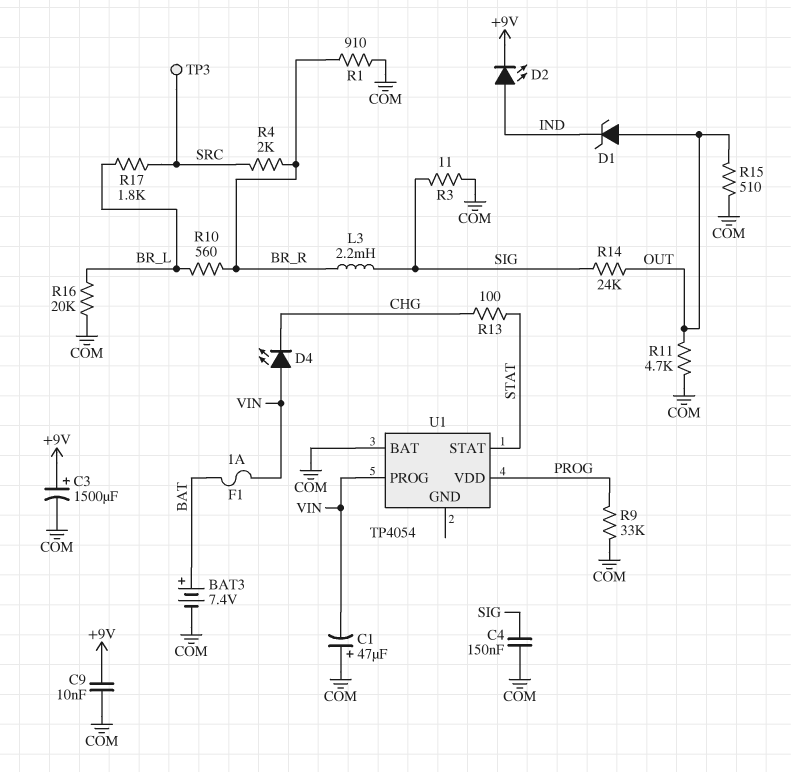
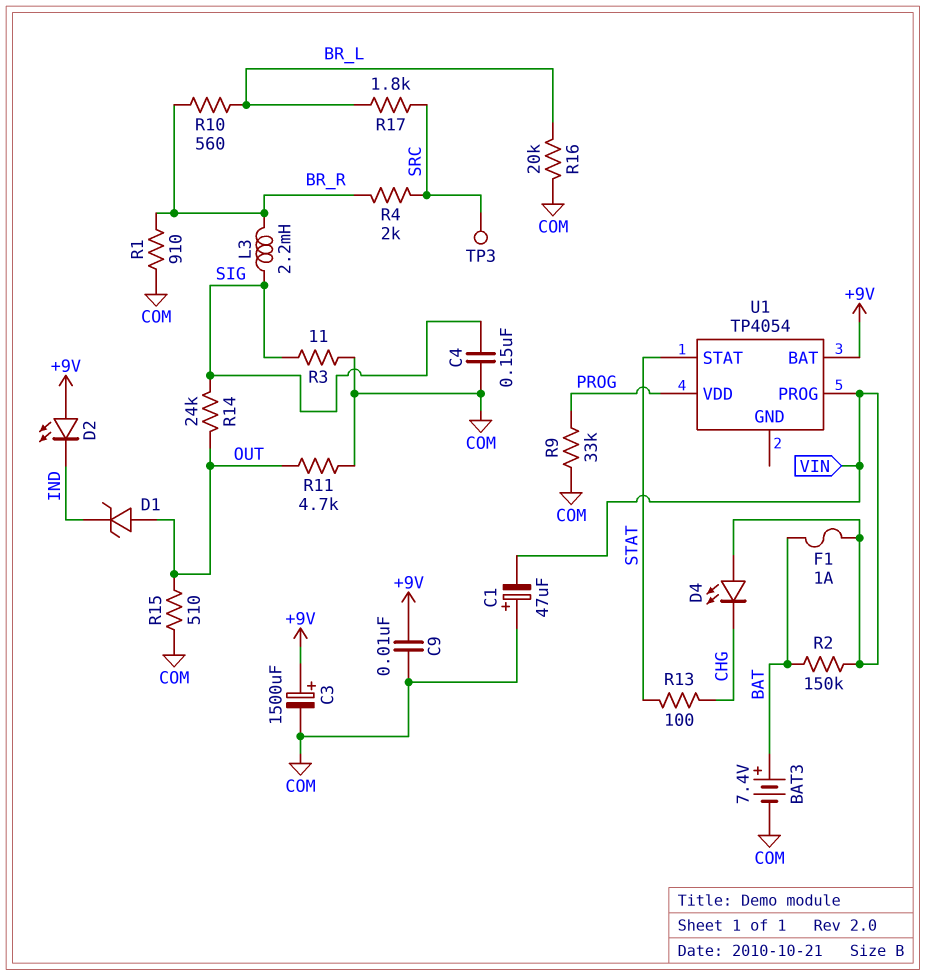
D2: LED (A IND, K +9V) -> LED (A +9V, K IND)
R2: none -> 150k (BAT, VIN)
U1 pin BAT: COM -> +9V

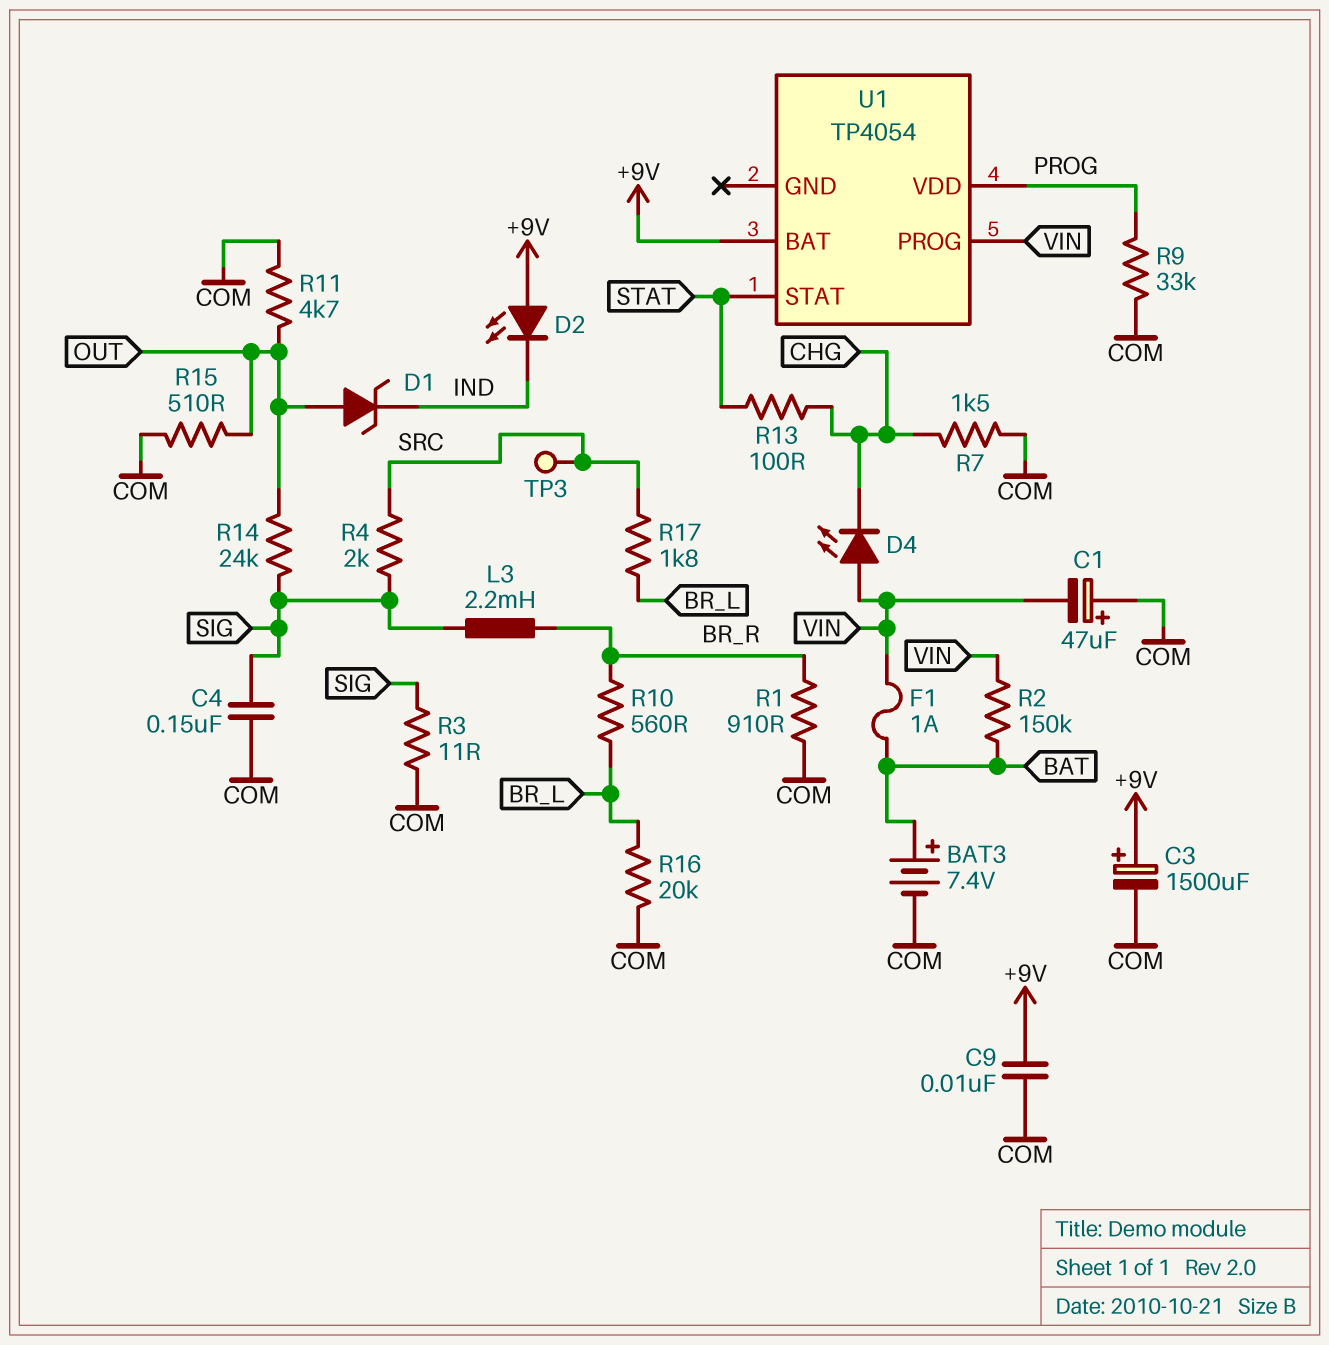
R4: 2k (BR_R, SRC) -> 2k (SIG, SRC)
R7: none -> 1.5k (CHG, COM)

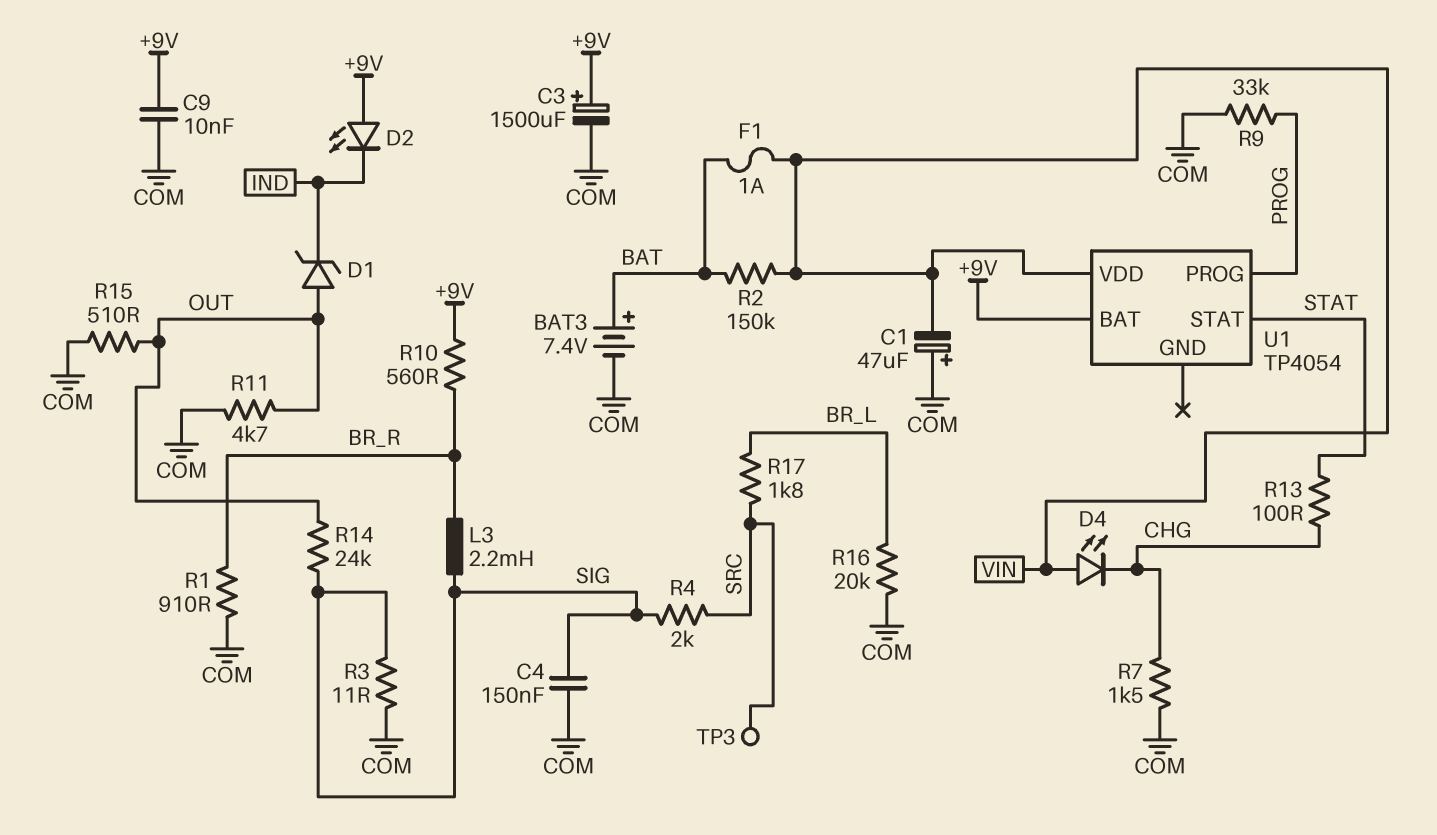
R10: 560 (BR_L, BR_R) -> 560 (+9V, BR_R)
U1 pin PROG: VIN -> PROG
U1 pin VDD: PROG -> VIN

